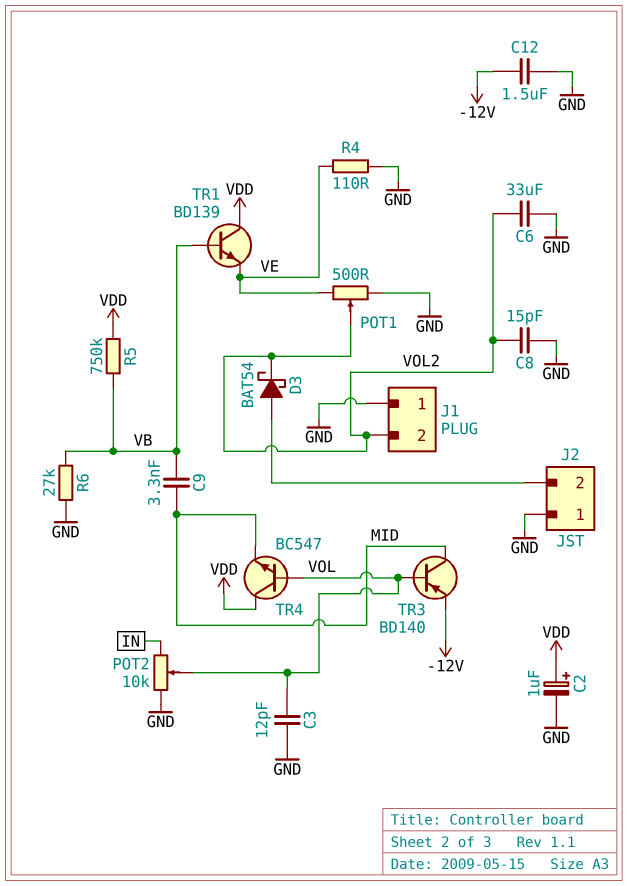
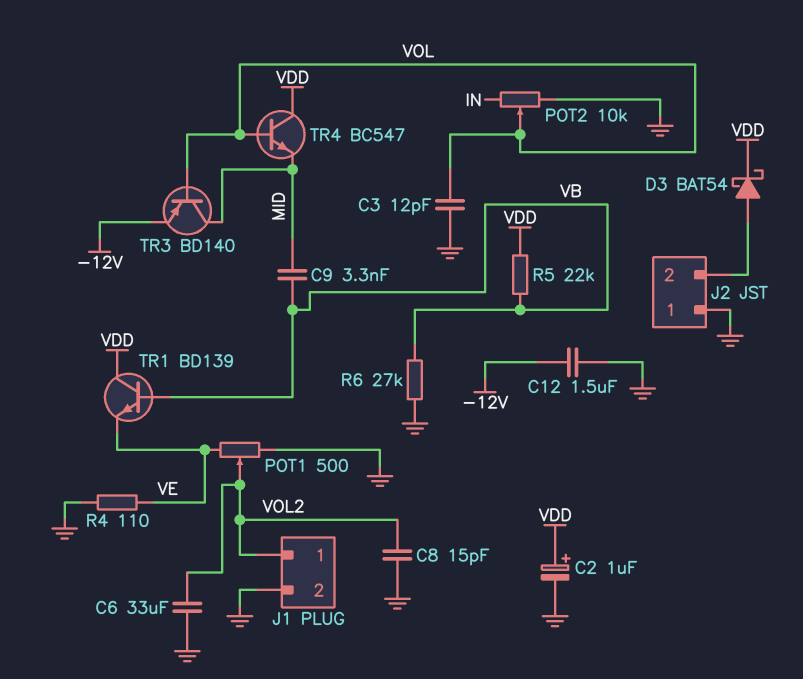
D3: schottky BAT54 (A J2/2, K VOL2) -> schottky BAT54 (A J2/2, K VDD)
J1 pin 1: GND -> VOL2
J1 pin 2: VOL2 -> GND
R5: 750k (VB, VDD) -> 22k (VB, VDD)

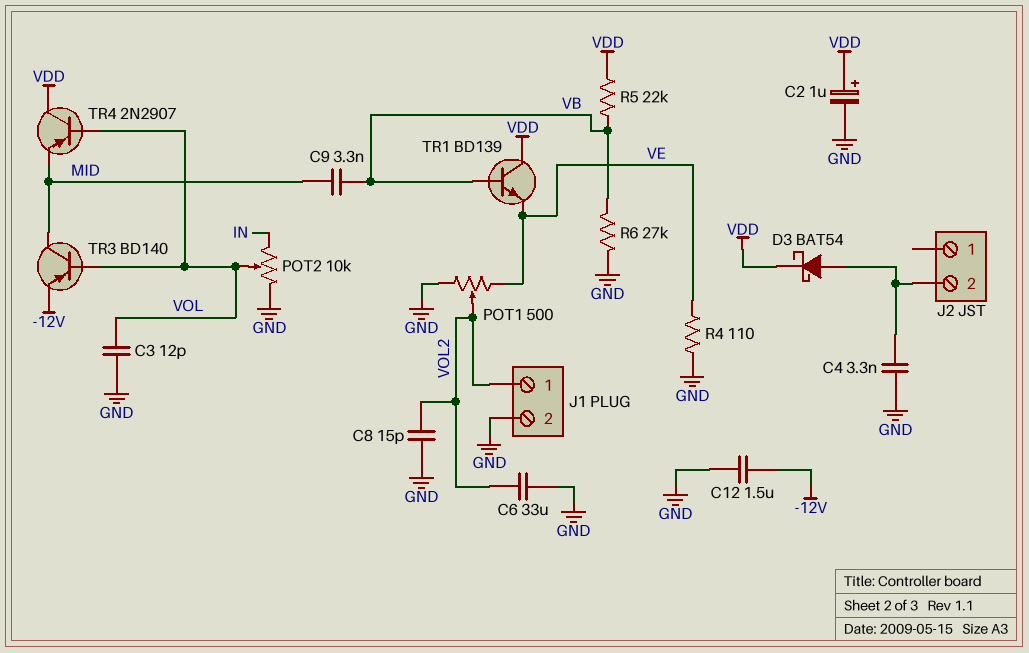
C4: none -> 3.3nF (GND, J2/2)
J2 pin 1: GND -> none
TR4: NPN BC547 (B VOL, C VDD, E MID) -> PNP 2N2907 (B VOL, C VDD, E MID)

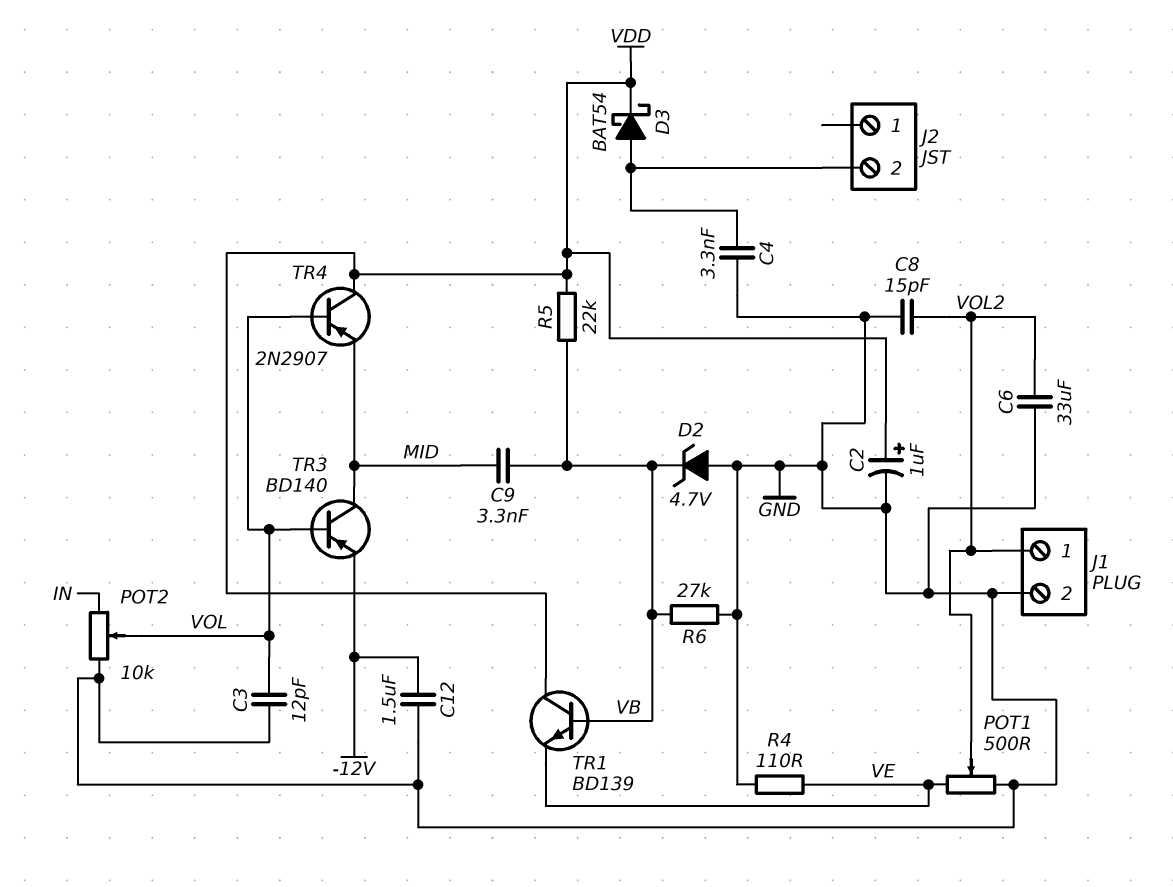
D2: none -> zener 4.7V (A GND, K VB)

